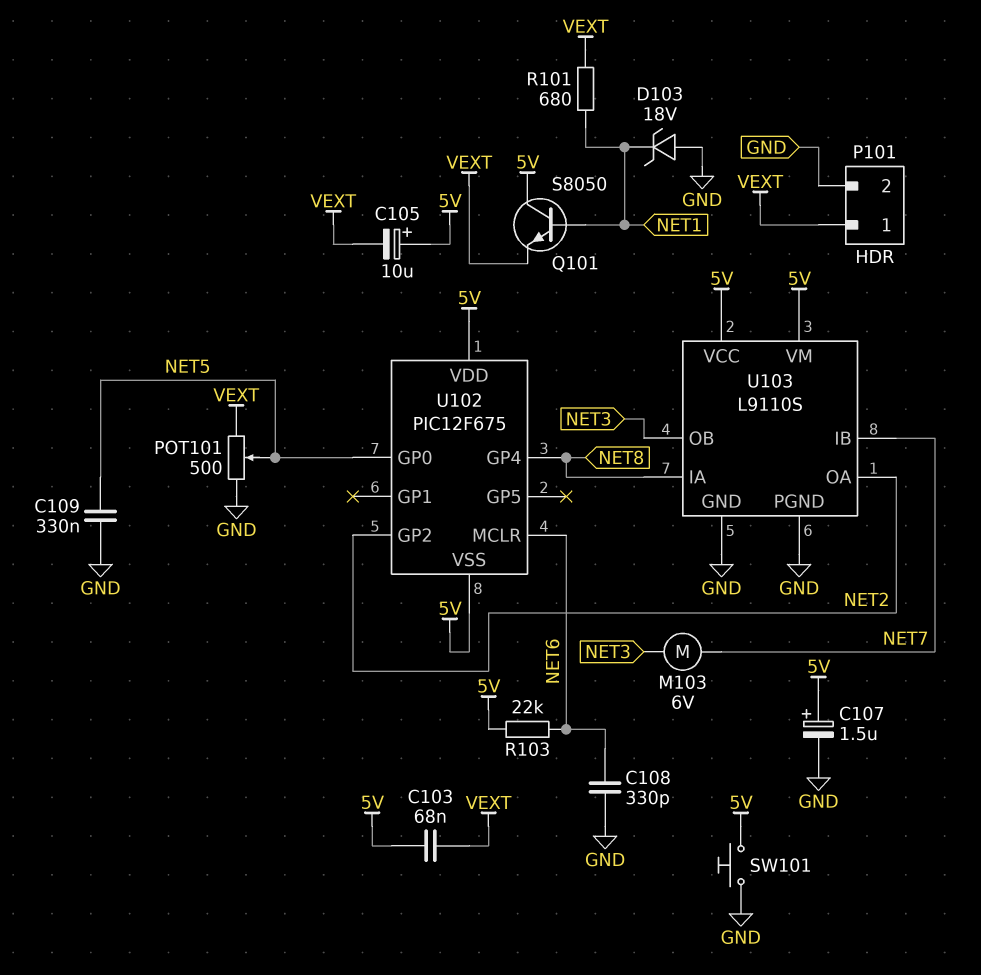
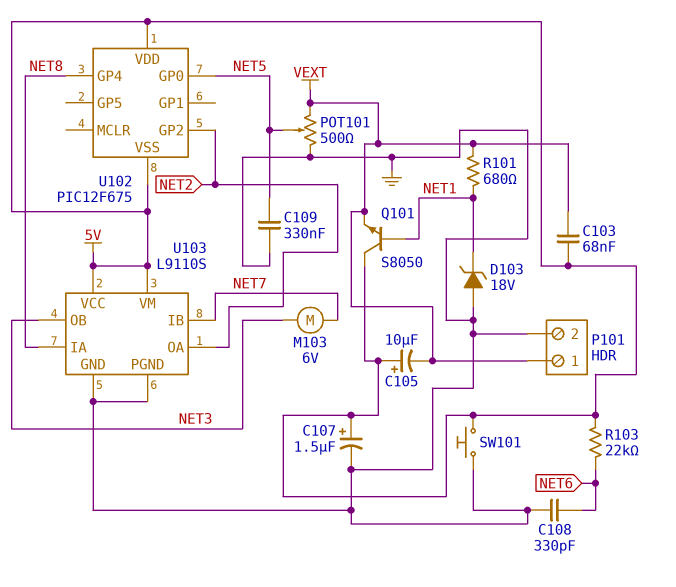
U102 pin MCLR: NET6 -> none

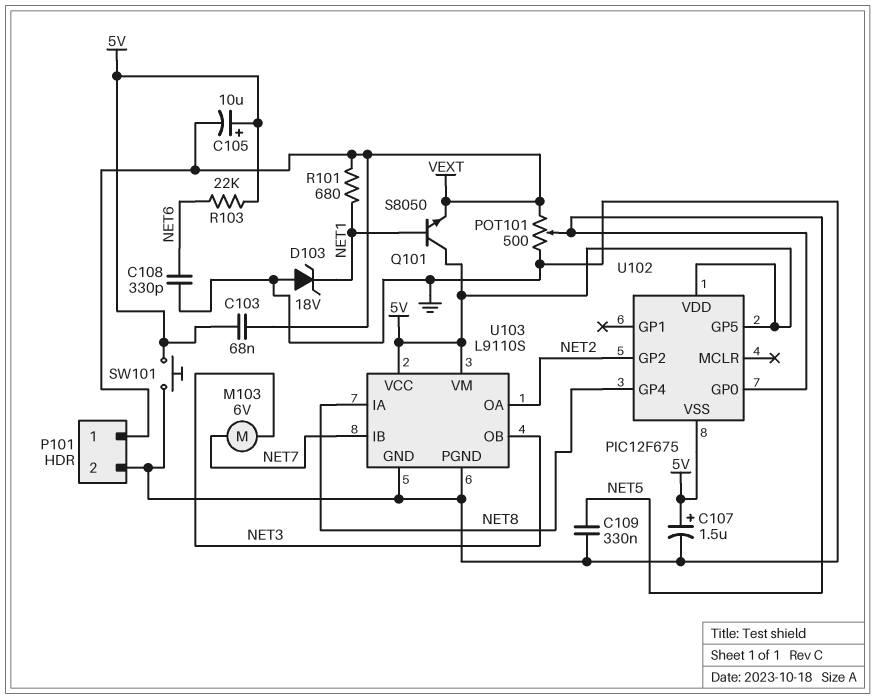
U102 pin GP5: none -> 5V

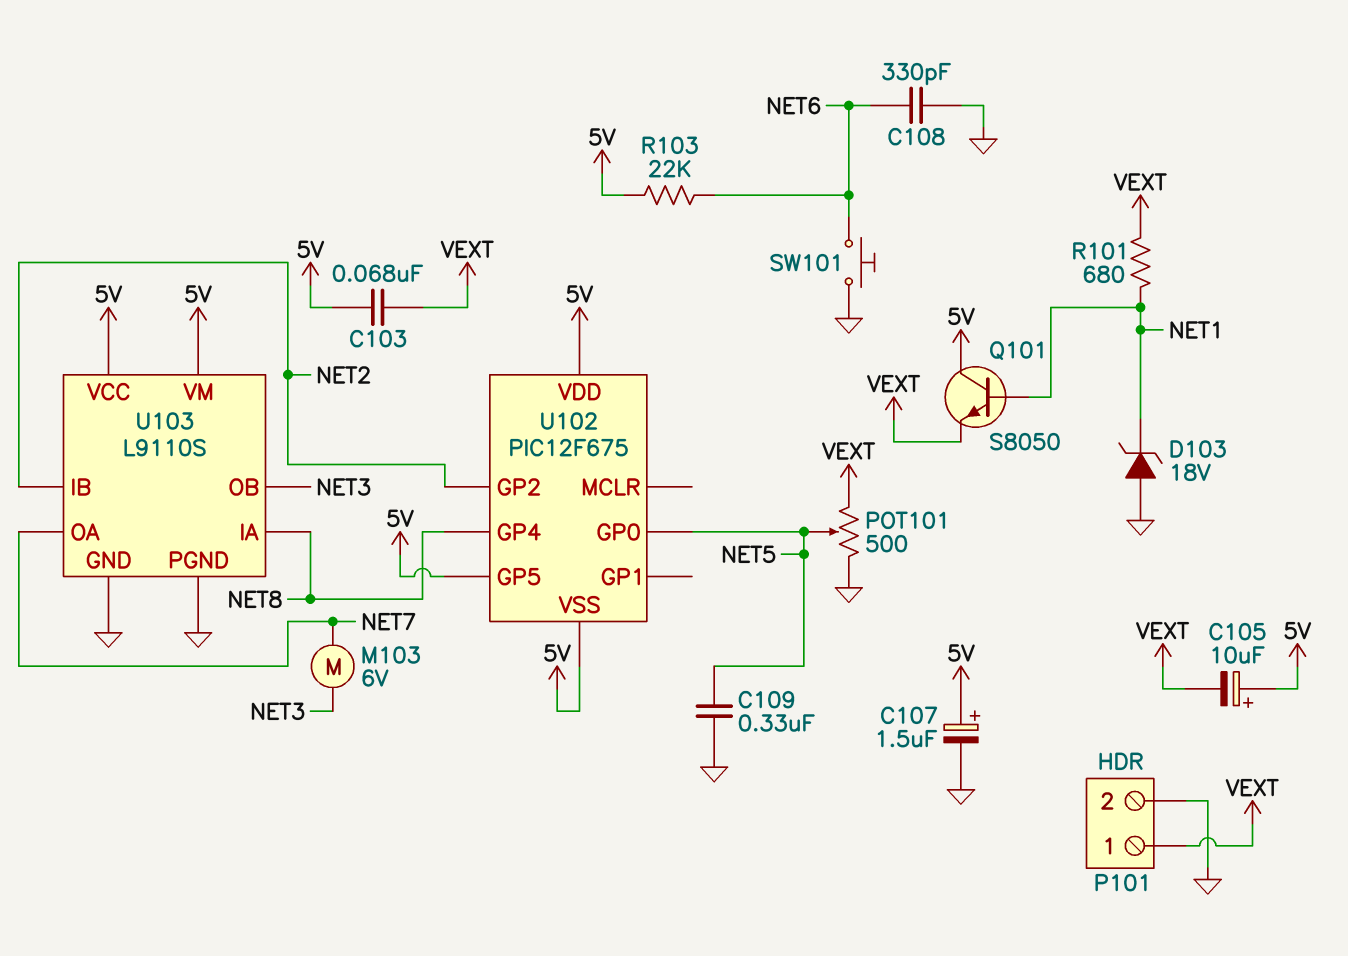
SW101: button (5V, GND) -> button (GND, NET6)
U103 pin IB: NET7 -> NET2
U103 pin OA: NET2 -> NET7

